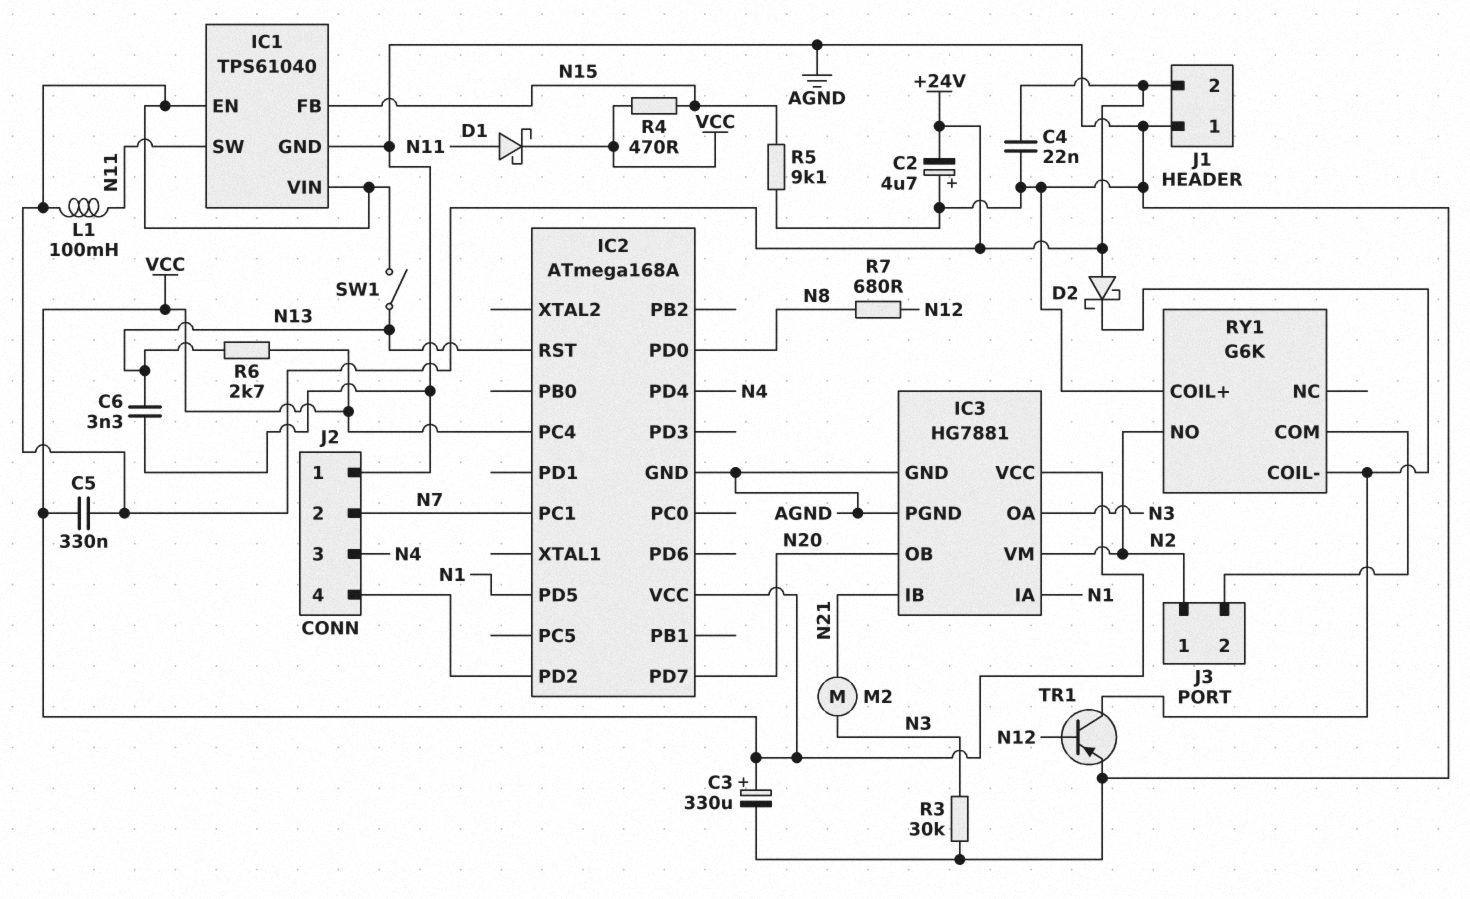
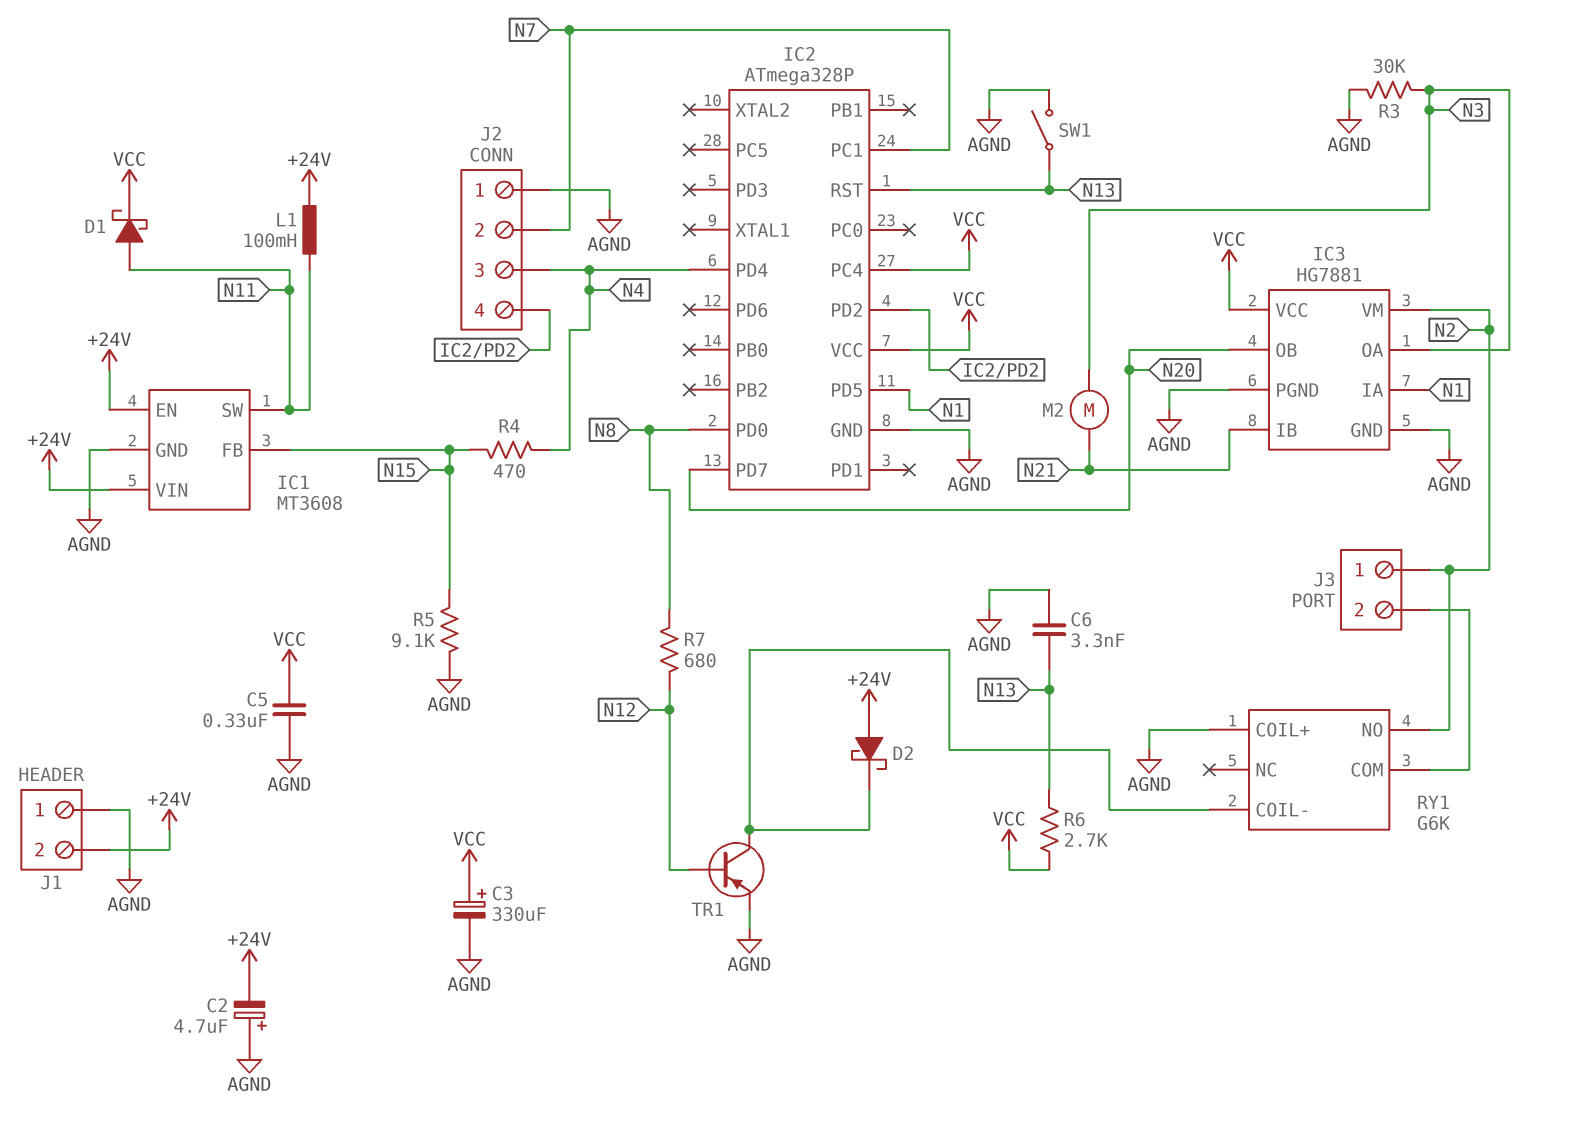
C4: 22nF (+24V, AGND) -> none
C5: 330nF (+24V, VCC) -> 330nF (AGND, VCC)
IC1: TPS61040 -> MT3608
IC2: ATmega168A -> ATmega328P
R4: 470 (N15, VCC) -> 470 (N4, N15)
SW1: switch (+24V, N13) -> switch (AGND, N13)

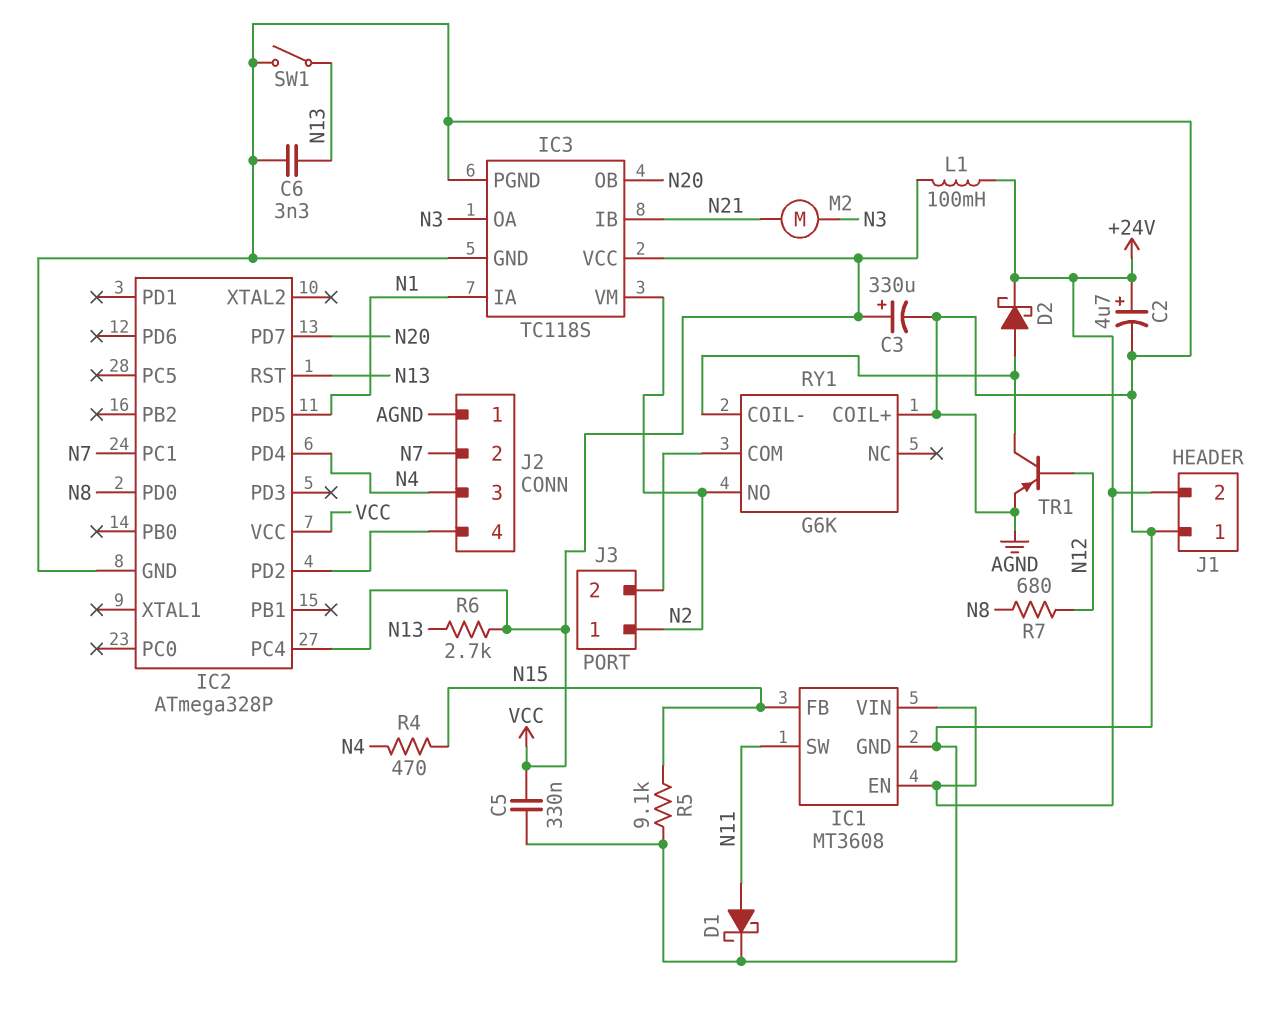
C2: 4.7uF (plus AGND, minus +24V) -> 4.7uF (plus +24V, minus AGND)
D1: schottky (A N11, K VCC) -> schottky (A N11, K AGND)
D2: schottky (A +24V, K RY1/COIL-) -> schottky (A RY1/COIL-, K +24V)
IC3: HG7881 -> TC118S
L1: 100mH (+24V, N11) -> 100mH (+24V, VCC)
R3: 30k (AGND, N3) -> none

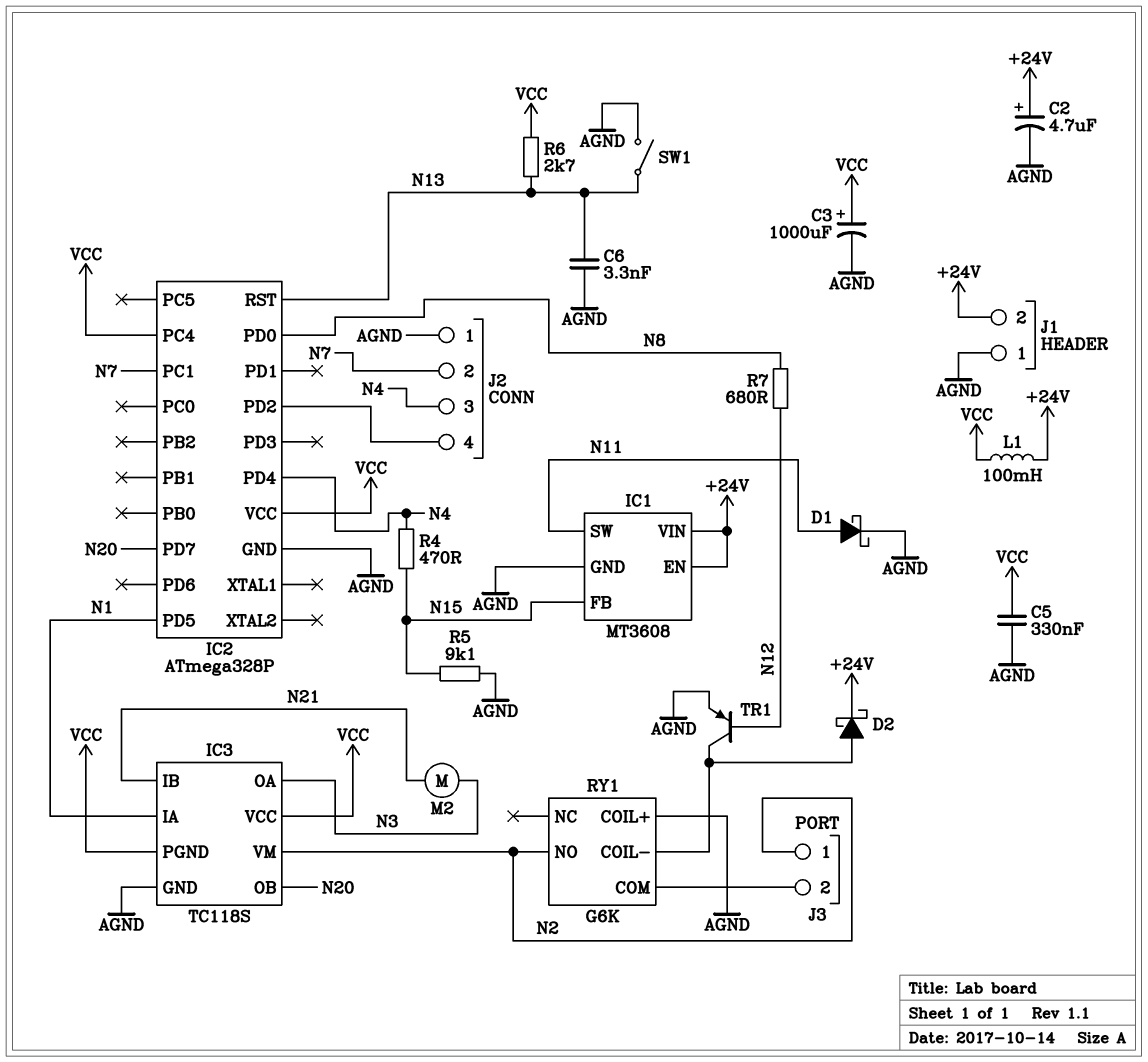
C3: 330uF (plus VCC, minus AGND) -> 1000uF (plus VCC, minus AGND)
IC3 pin PGND: AGND -> VCC

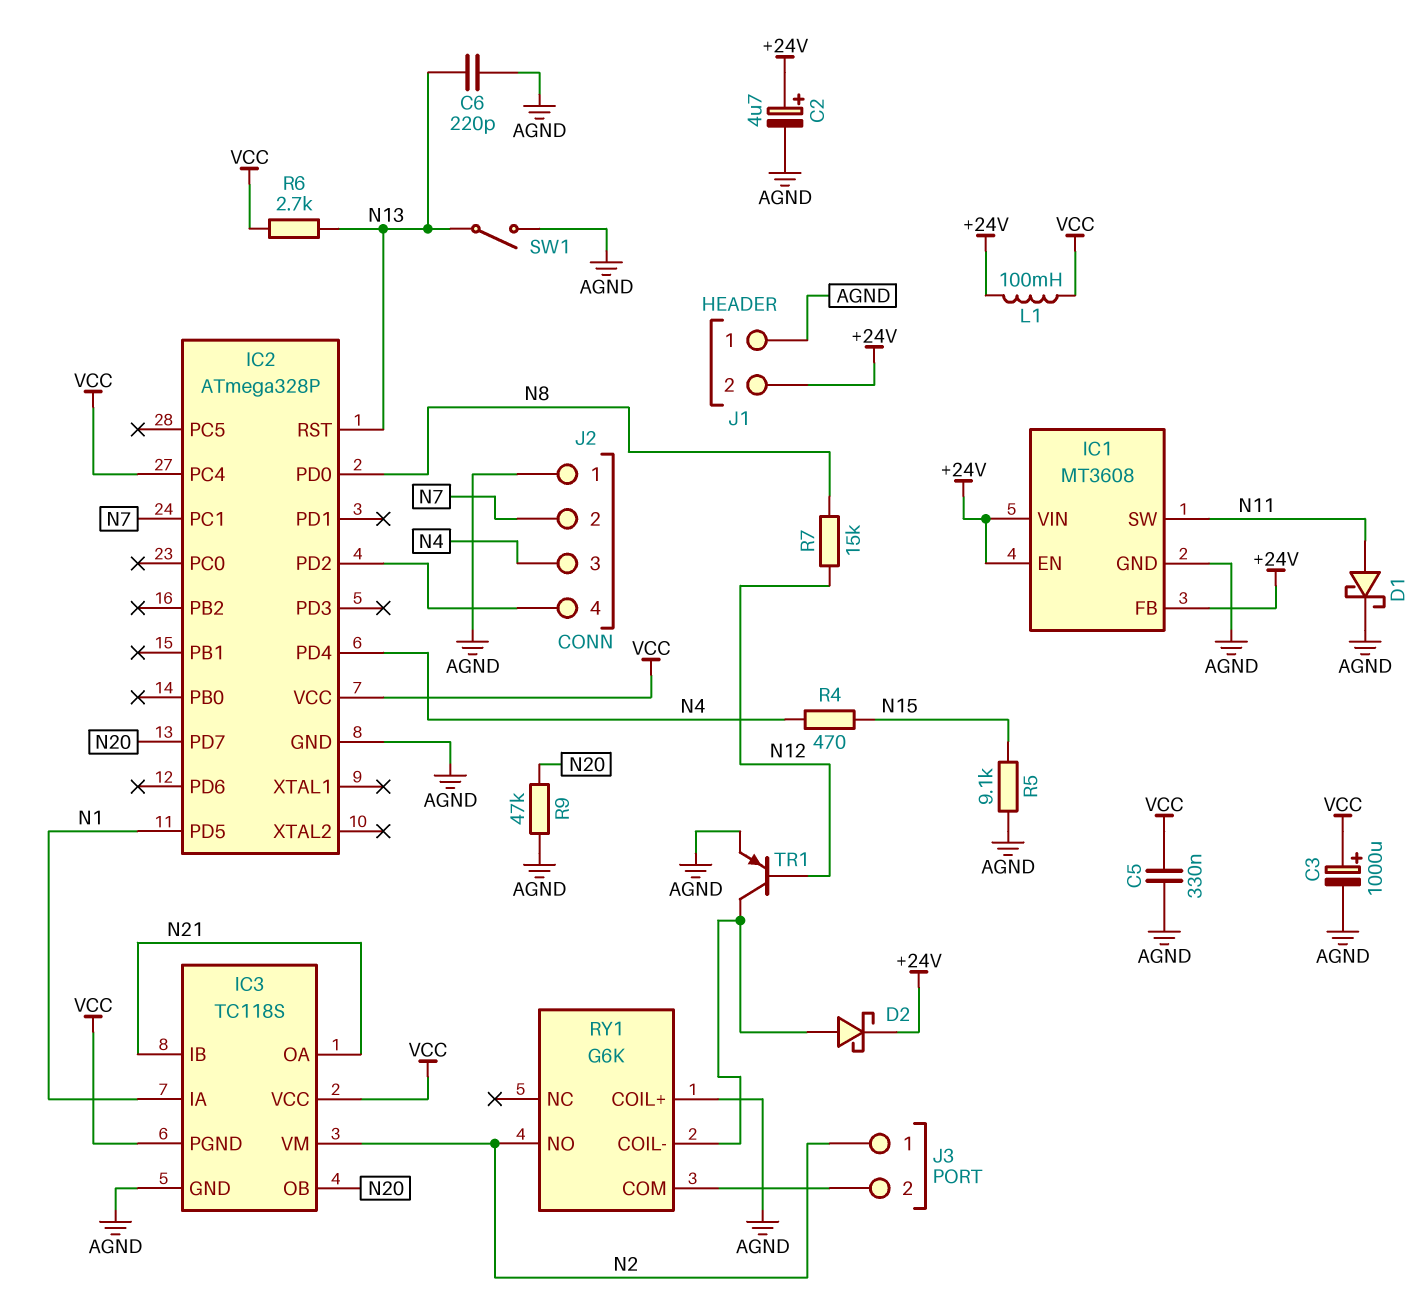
C6: 3.3nF (AGND, N13) -> 220pF (AGND, N13)
IC1 pin FB: N15 -> +24V
IC3 pin OA: N3 -> N21
M2: motor (N3, N21) -> none
R7: 680 (N8, N12) -> 15k (N8, N12)
R9: none -> 47k (AGND, N20)

